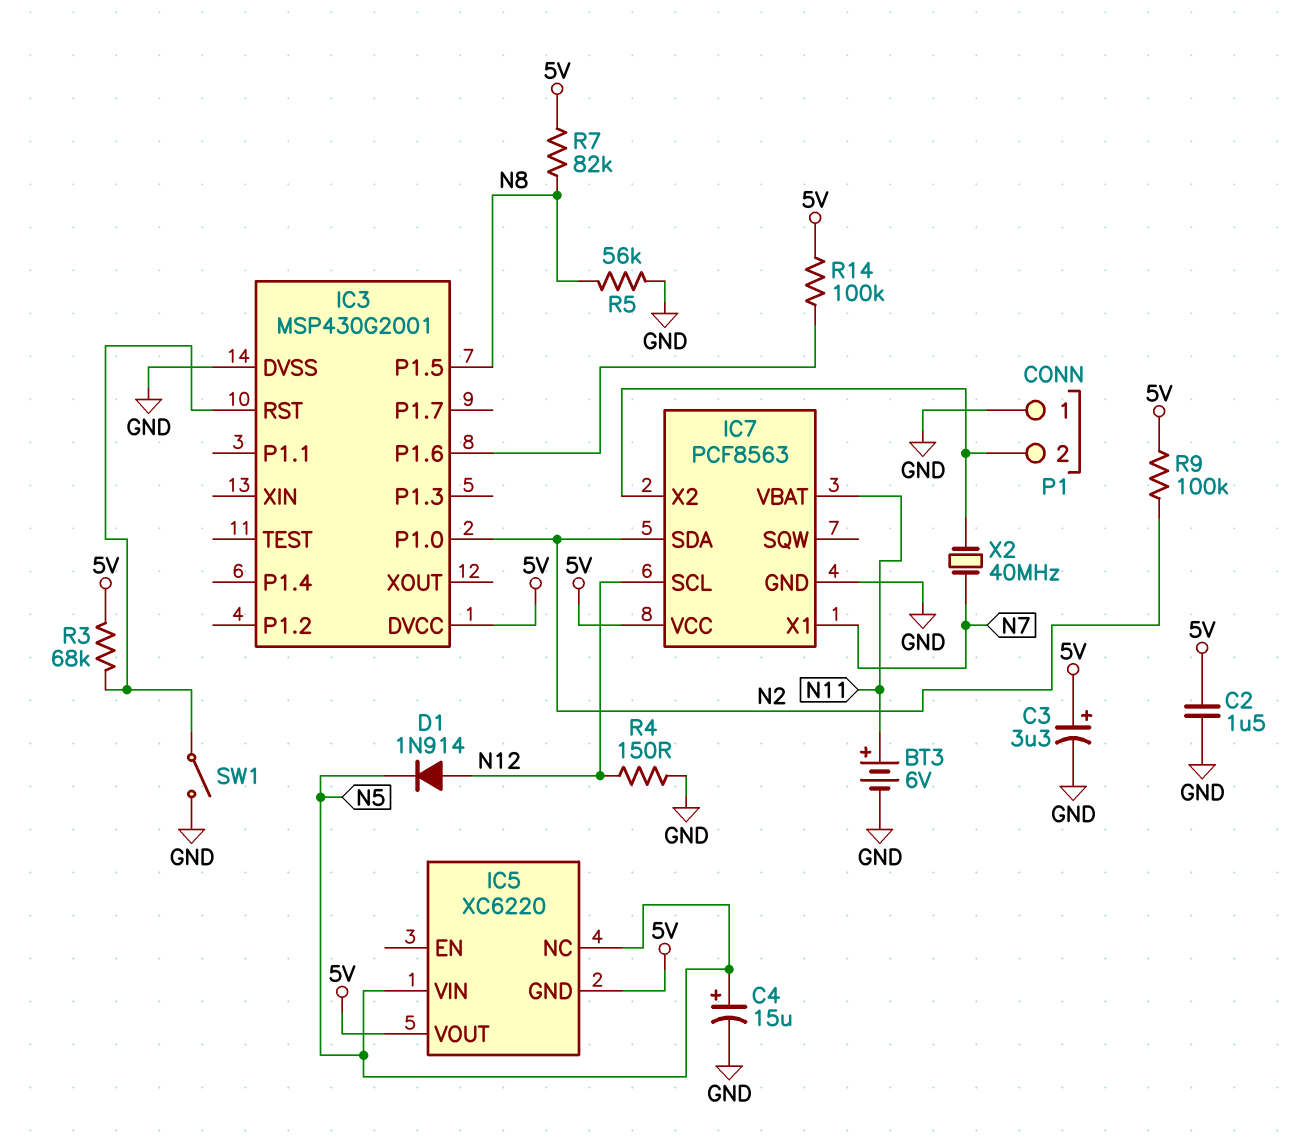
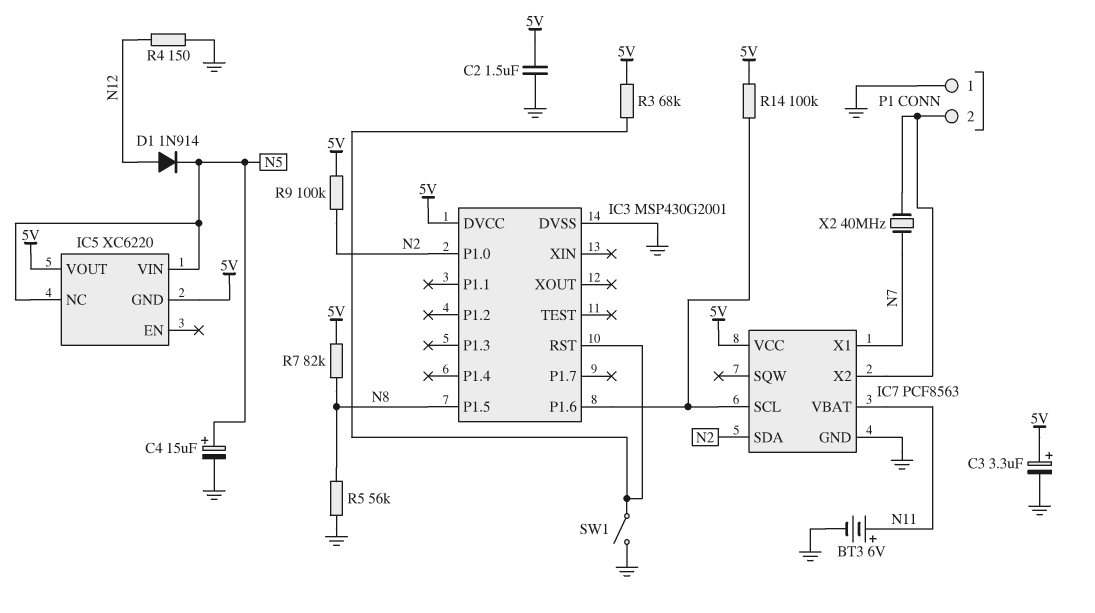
IC7 pin SCL: N12 -> IC3/P1.6

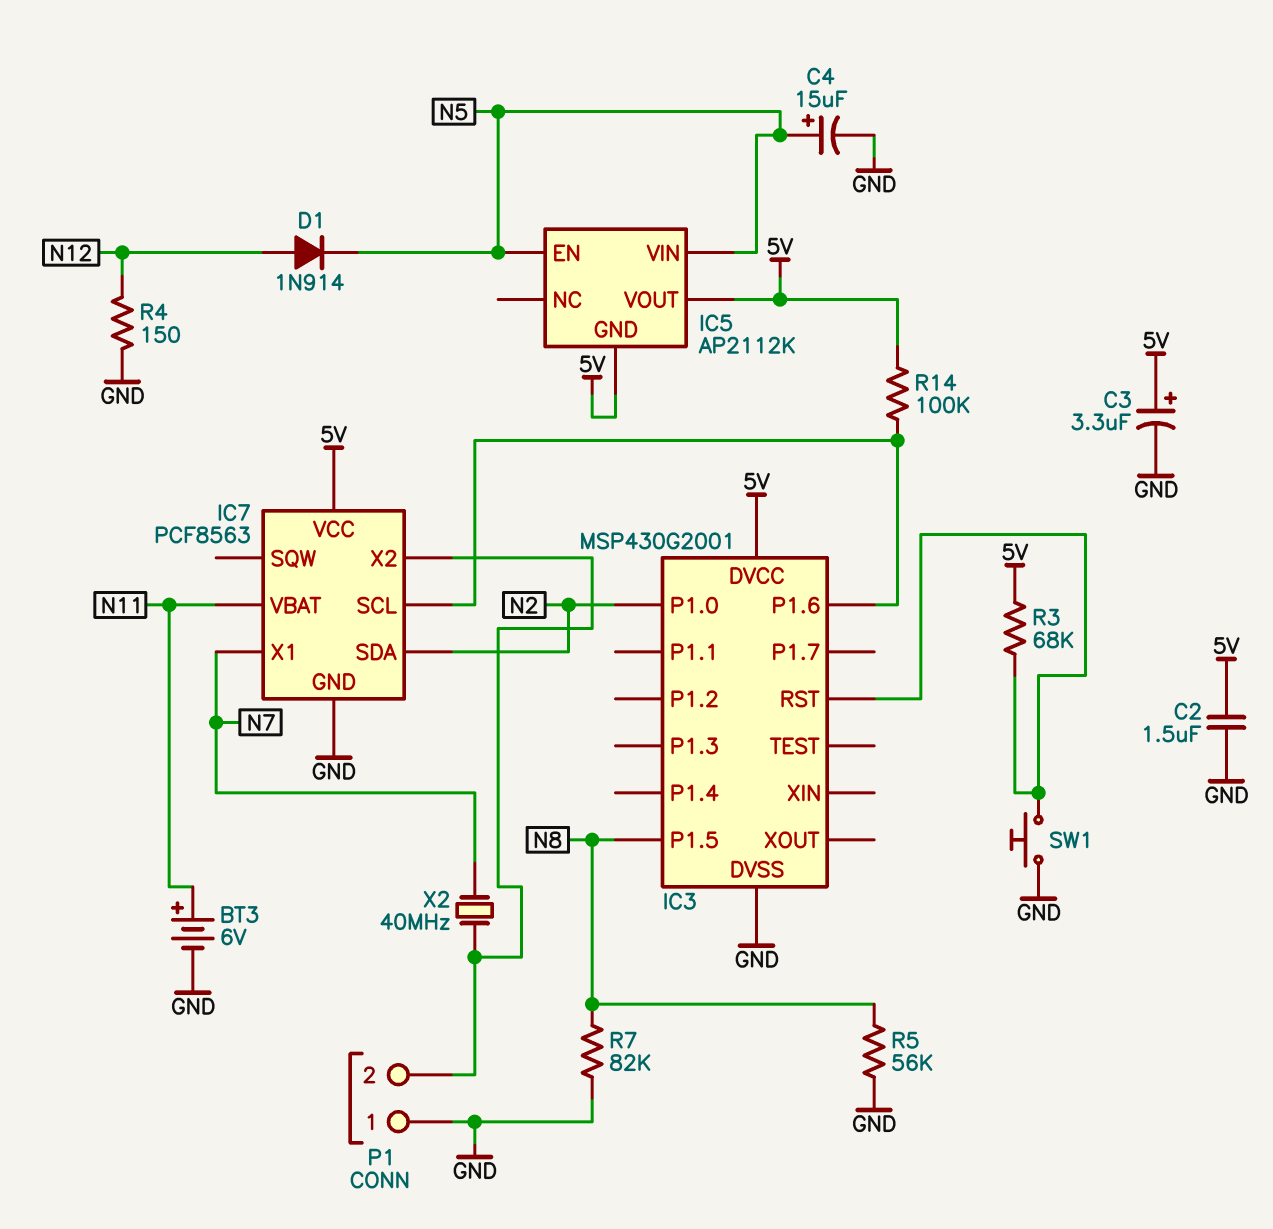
IC5: XC6220 -> AP2112K
IC5 pin EN: none -> N5
IC5 pin NC: N5 -> none
R7: 82k (5V, N8) -> 82k (GND, N8)
R9: 100k (5V, N2) -> none
SW1: switch (GND, IC3/RST) -> button (GND, IC3/RST)

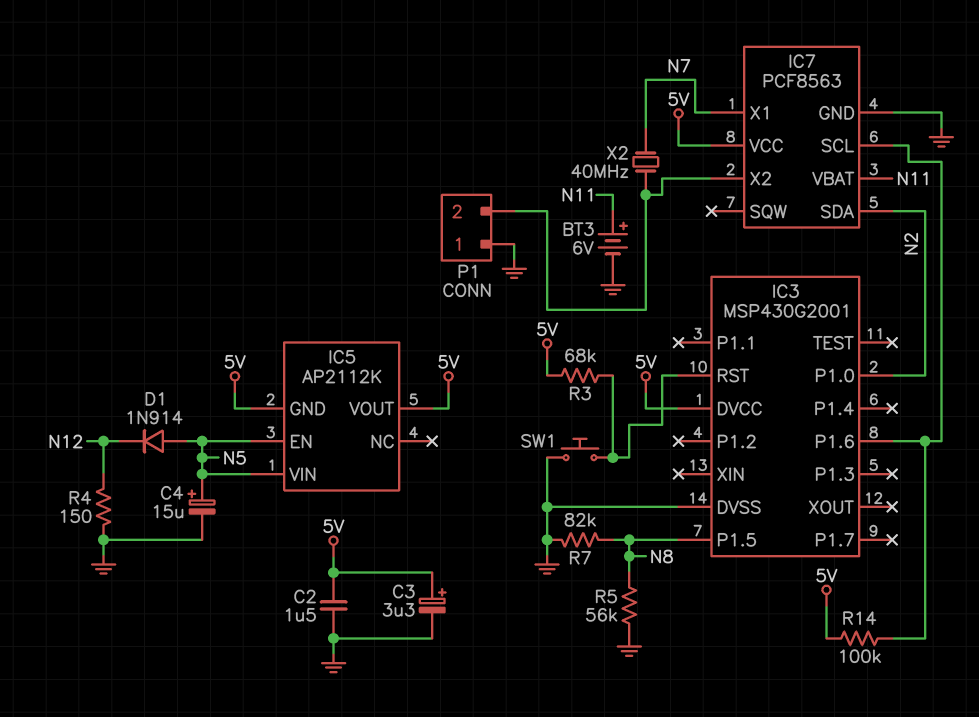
D1: diode 1N914 (A N12, K N5) -> diode 1N914 (A N5, K N12)

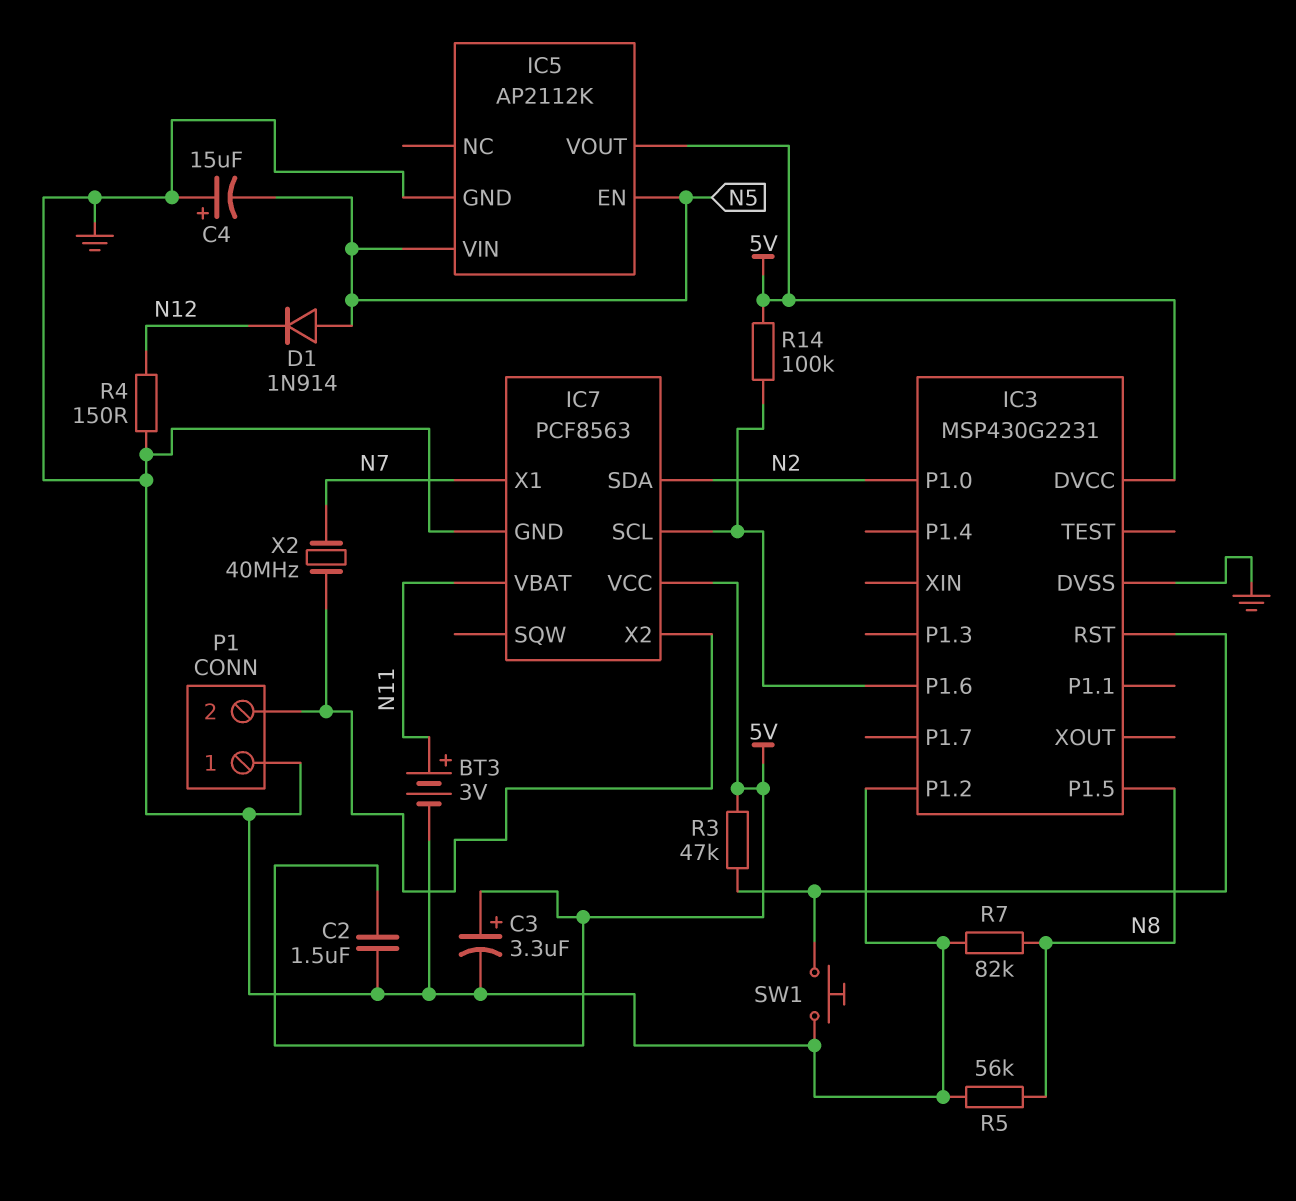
BT3: 6V (plus N11, minus GND) -> 3V (plus N11, minus GND)
C4: 15uF (plus N5, minus GND) -> 15uF (plus GND, minus N5)
IC3: MSP430G2001 -> MSP430G2231
IC3 pin P1.2: none -> GND
IC5 pin GND: 5V -> GND
R3: 68k (5V, IC3/RST) -> 47k (5V, IC3/RST)

